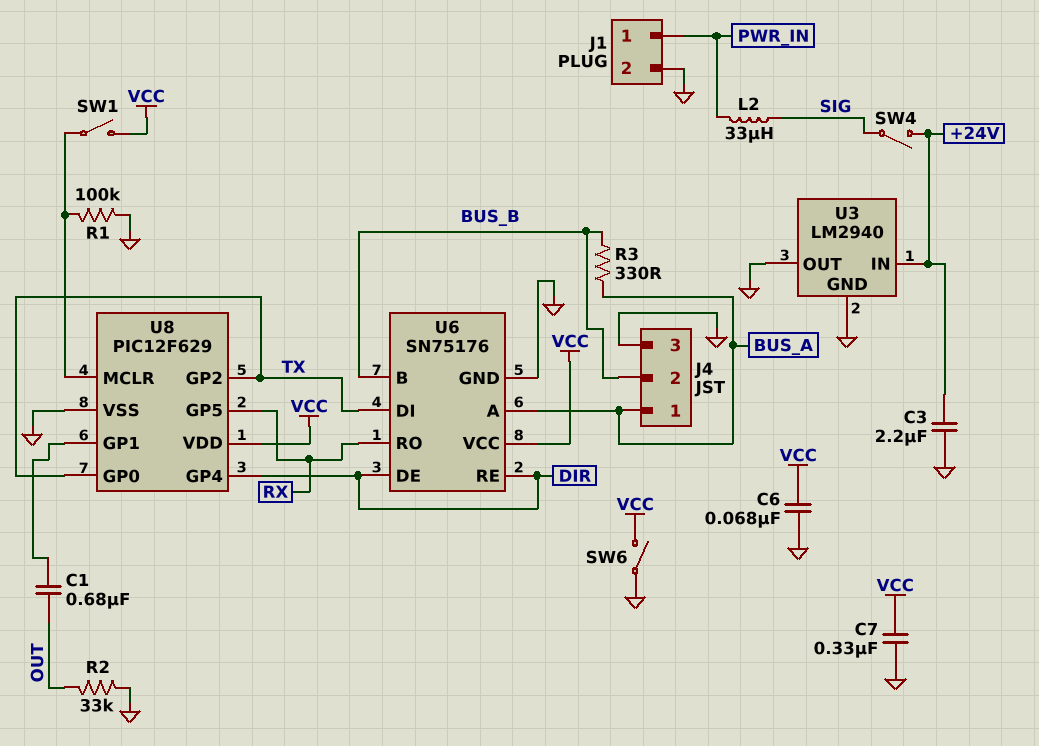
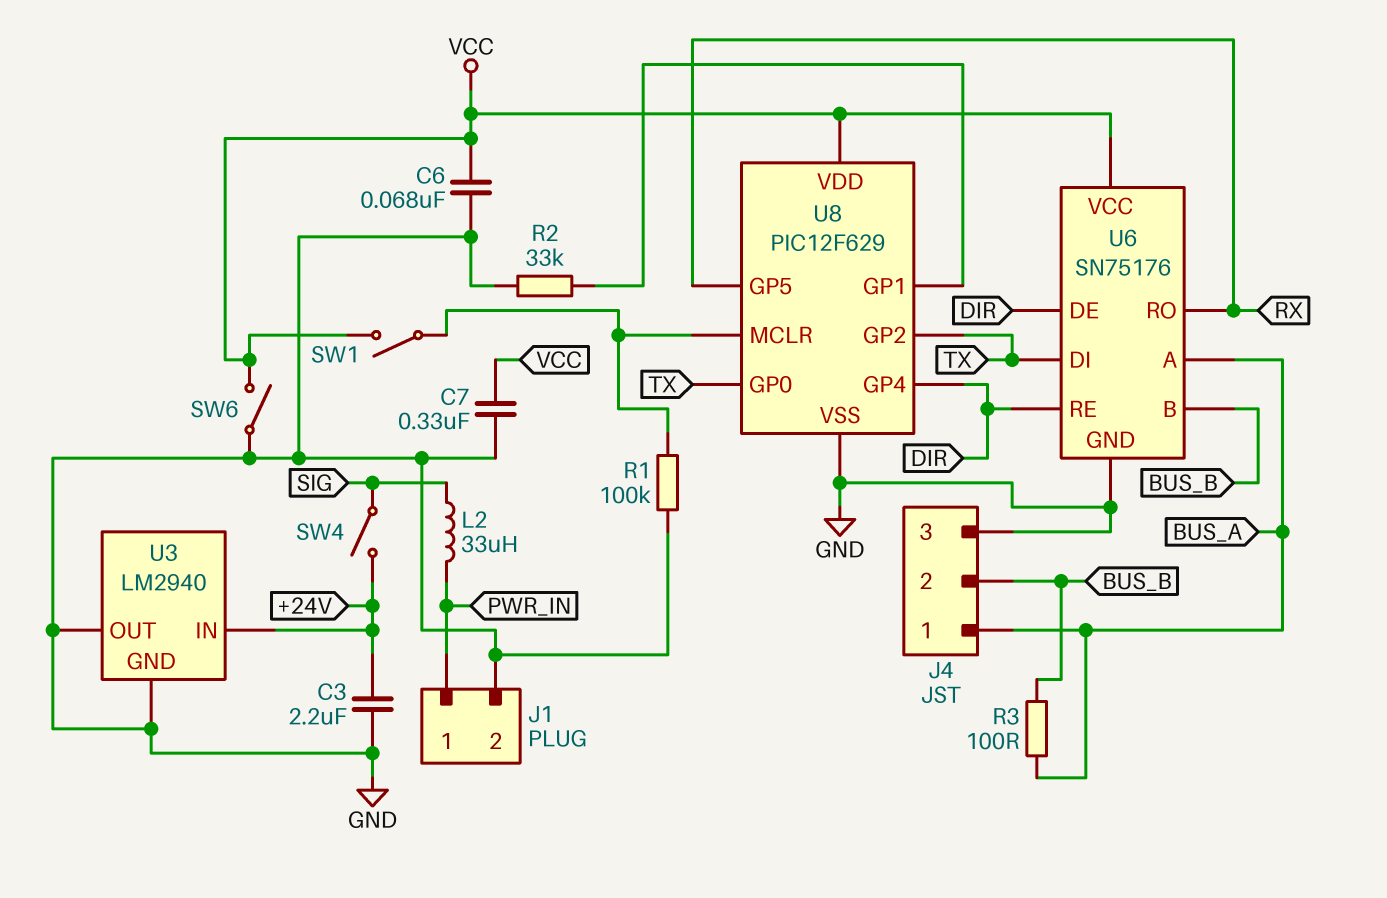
C1: 680nF (OUT, U8/GP1) -> none
R2: 33k (GND, OUT) -> 33k (GND, U8/GP1)
R3: 330 (BUS_A, BUS_B) -> 100 (BUS_A, BUS_B)

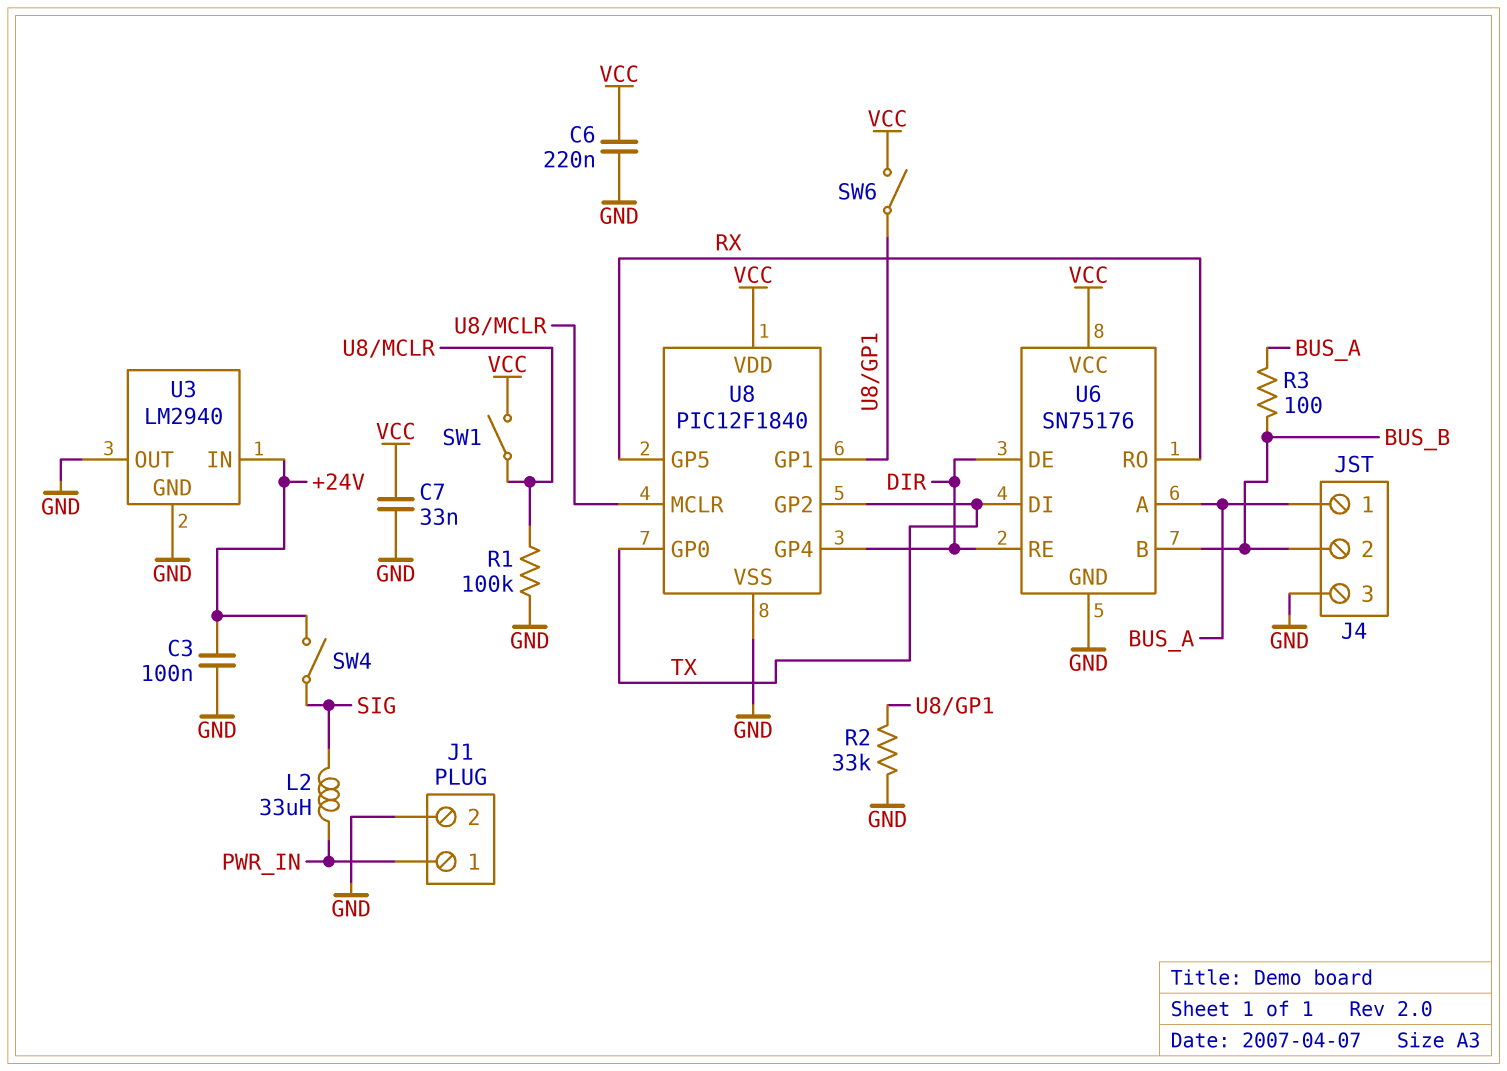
C3: 2.2uF (+24V, GND) -> 100nF (+24V, GND)
C6: 68nF (GND, VCC) -> 220nF (GND, VCC)
C7: 330nF (GND, VCC) -> 33nF (GND, VCC)
SW6: switch (GND, VCC) -> switch (U8/GP1, VCC)
U8: PIC12F629 -> PIC12F1840

